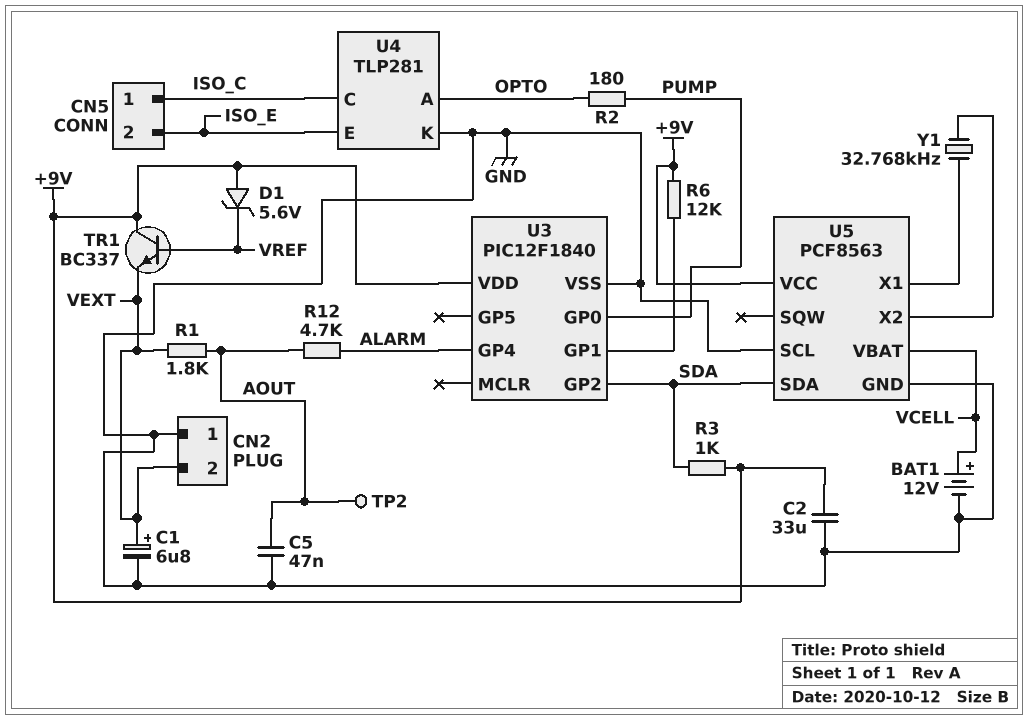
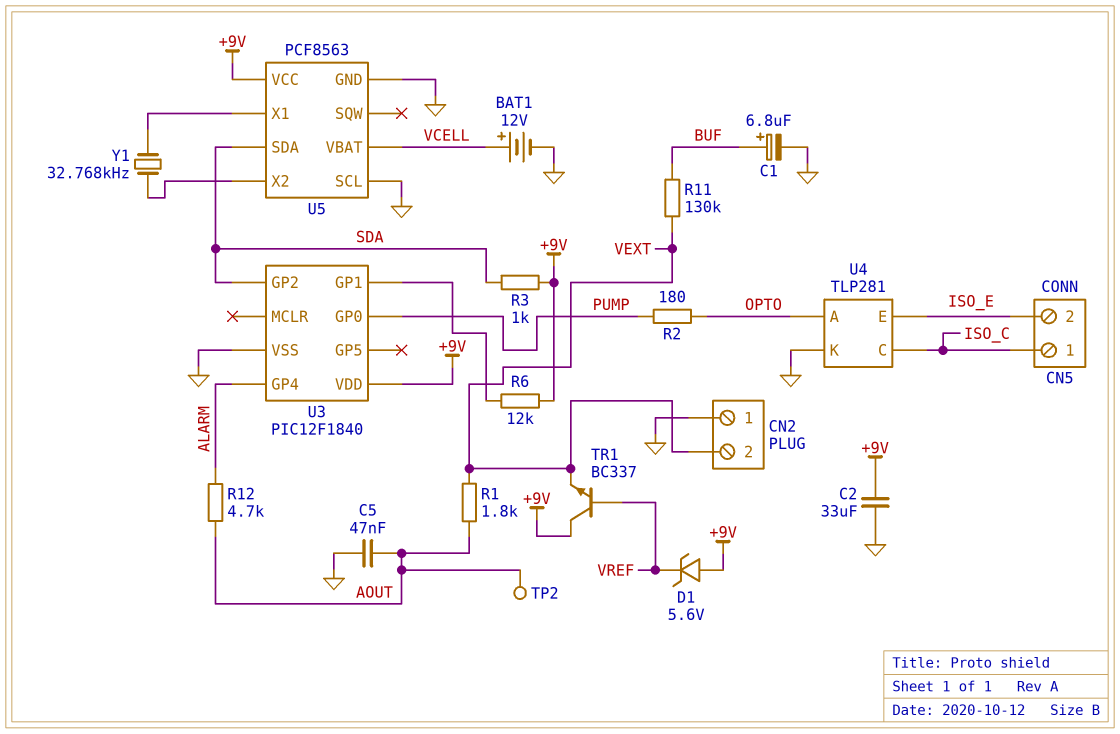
C1: 6.8uF (plus VEXT, minus GND) -> 6.8uF (plus BUF, minus GND)
R11: none -> 130k (BUF, VEXT)

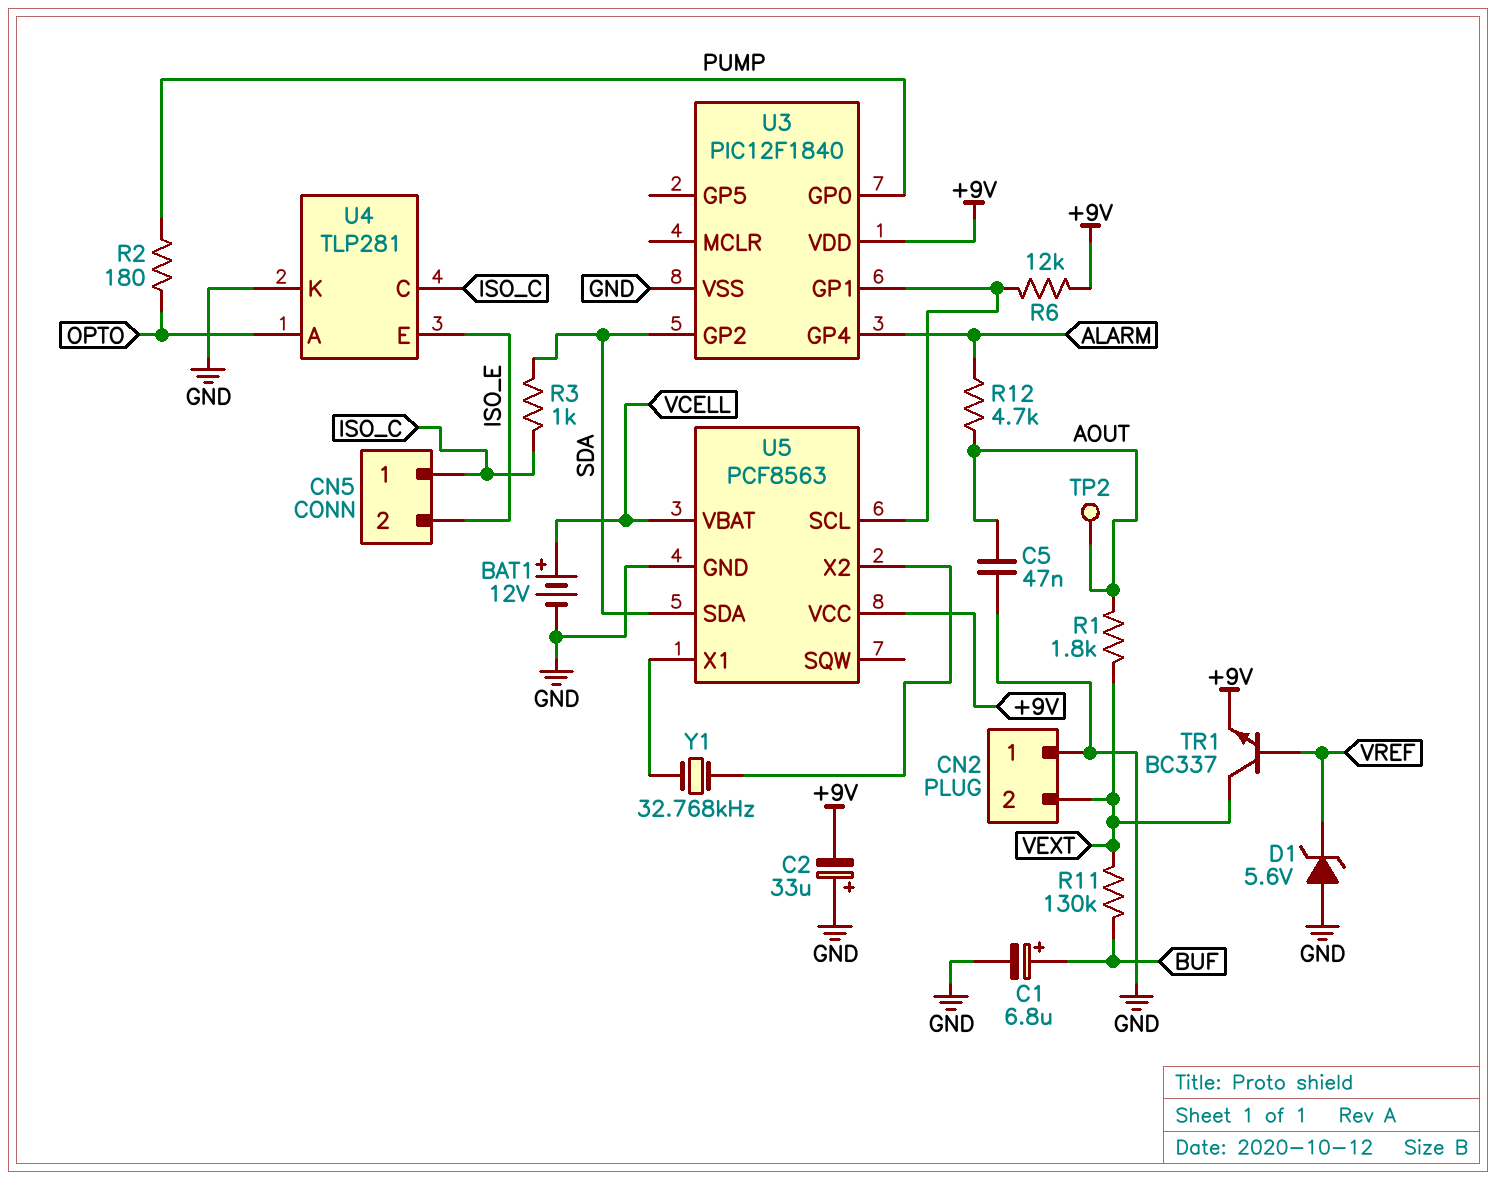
C2: 33uF (+9V, GND) -> 33uF (plus GND, minus +9V)
D1: zener 5.6V (A +9V, K VREF) -> zener 5.6V (A GND, K VREF)
R3: 1k (+9V, SDA) -> 1k (ISO_C, SDA)
TR1: NPN BC337 (B VREF, C +9V, E VEXT) -> NPN BC337 (B VREF, C VEXT, E +9V)
U5 pin SCL: GND -> U3/GP1

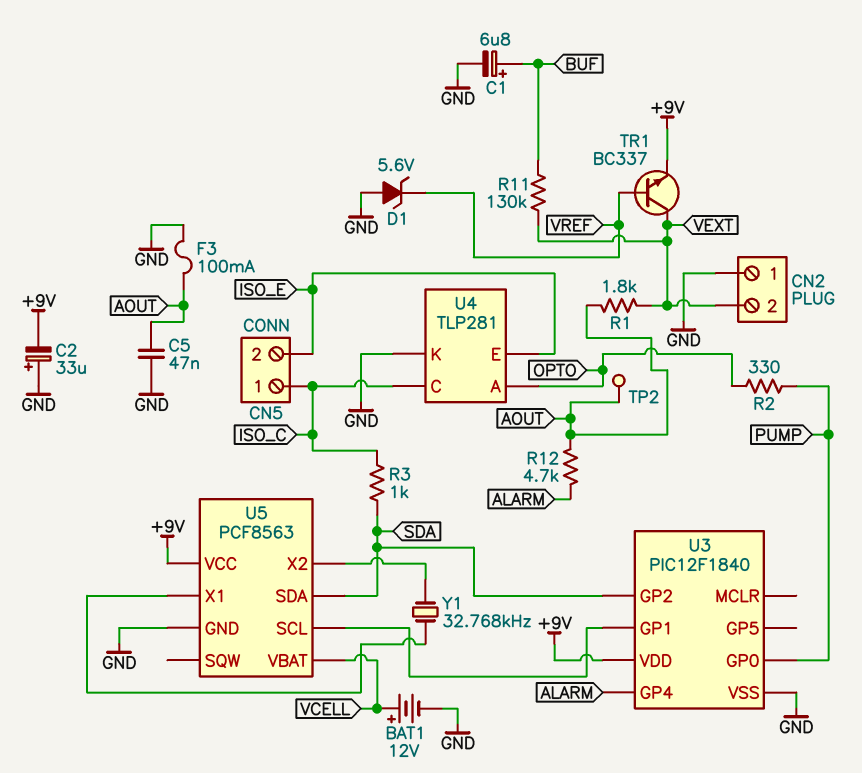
F3: none -> 100mA (AOUT, GND)
R2: 180 (OPTO, PUMP) -> 330 (OPTO, PUMP)
R6: 12k (+9V, U3/GP1) -> none

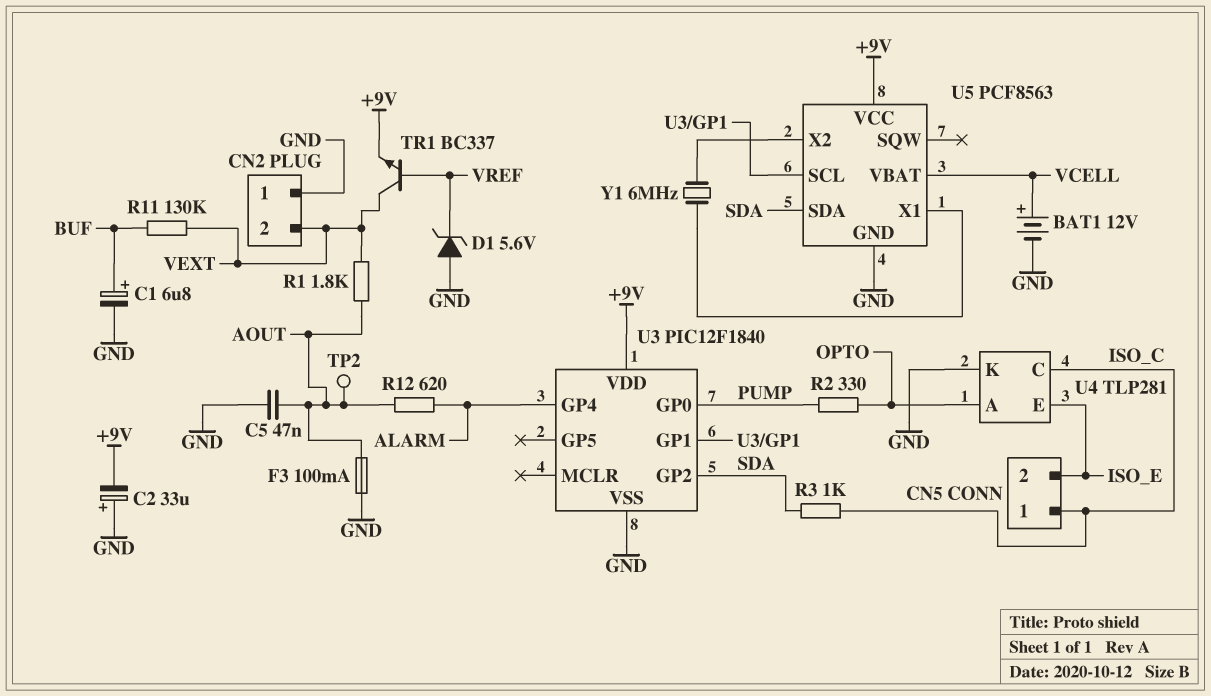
R12: 4.7k (ALARM, AOUT) -> 620 (ALARM, AOUT)
Y1: 32.768kHz (U5/X1, U5/X2) -> 6MHz (U5/X1, U5/X2)

